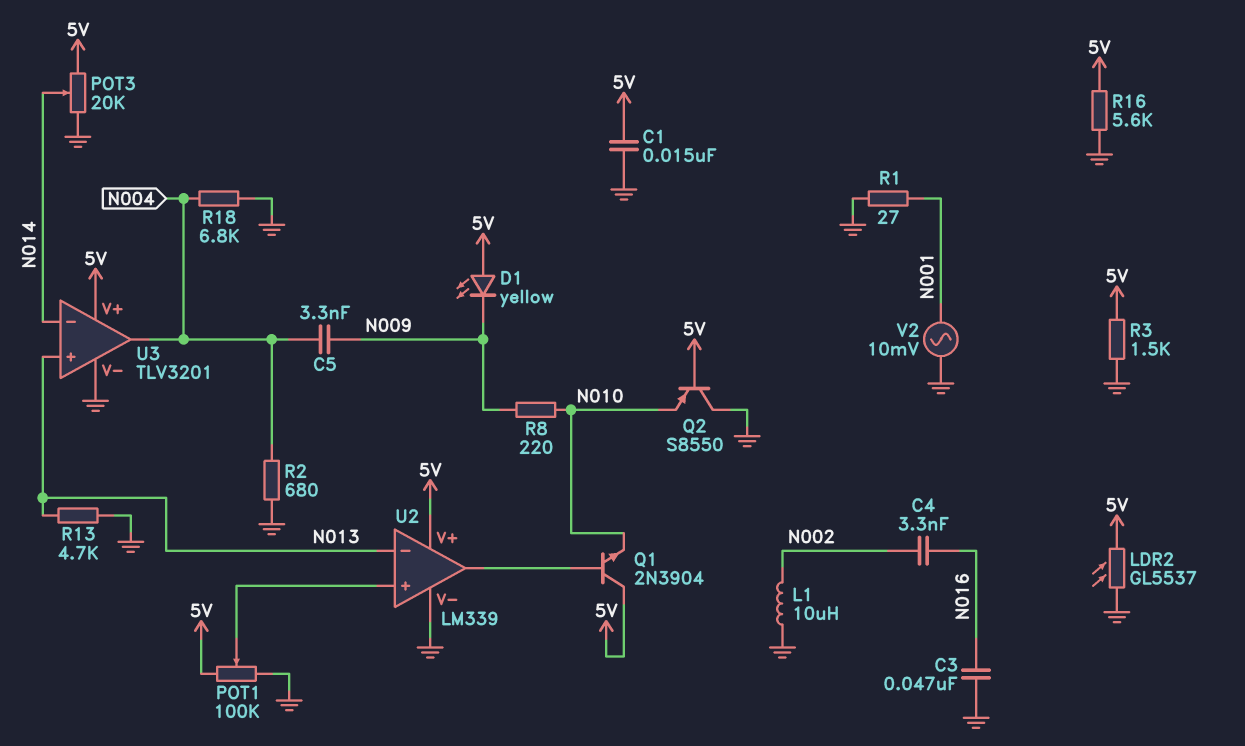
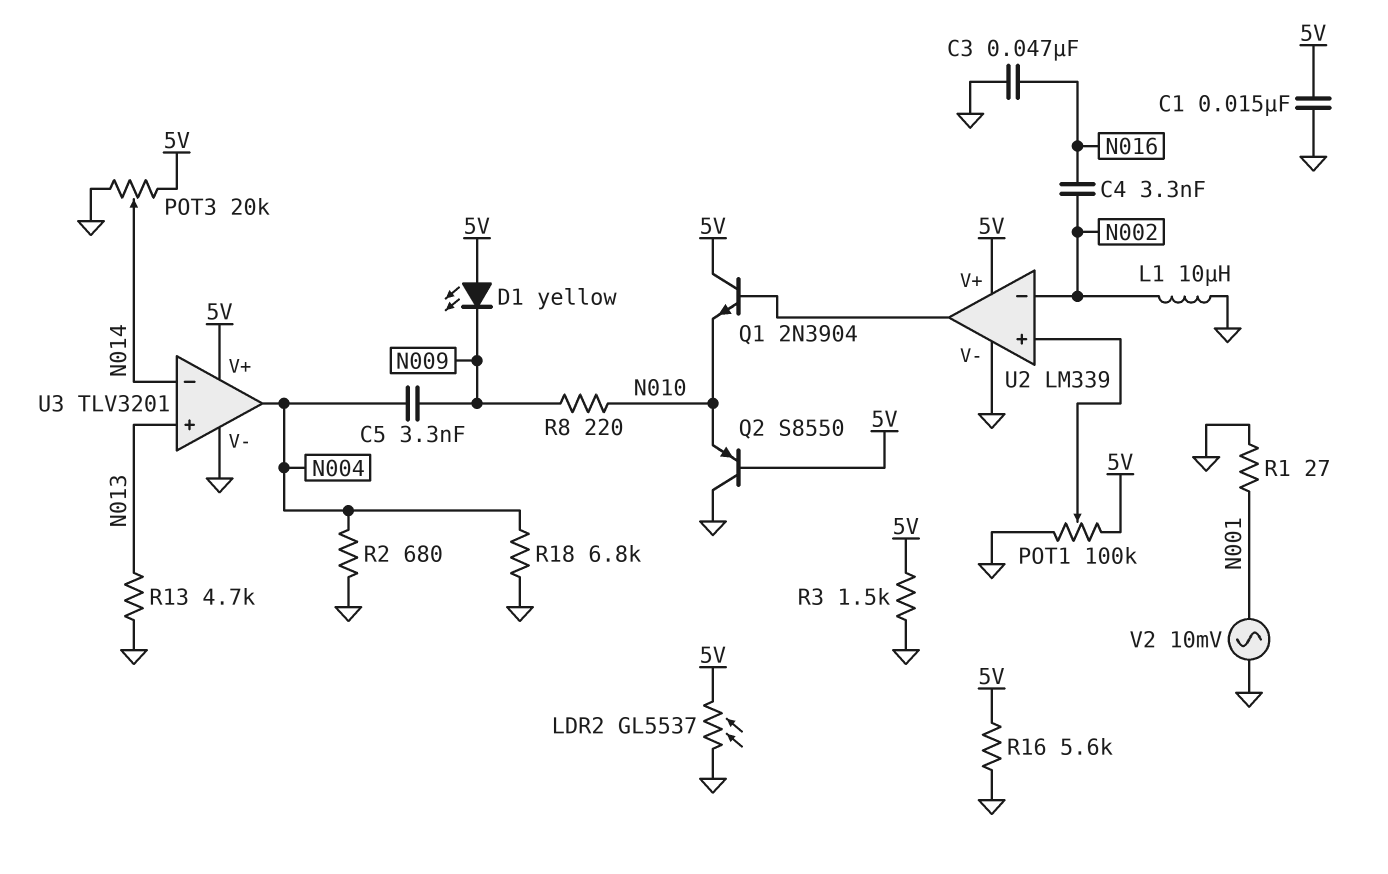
U2 pin in-: N013 -> N002

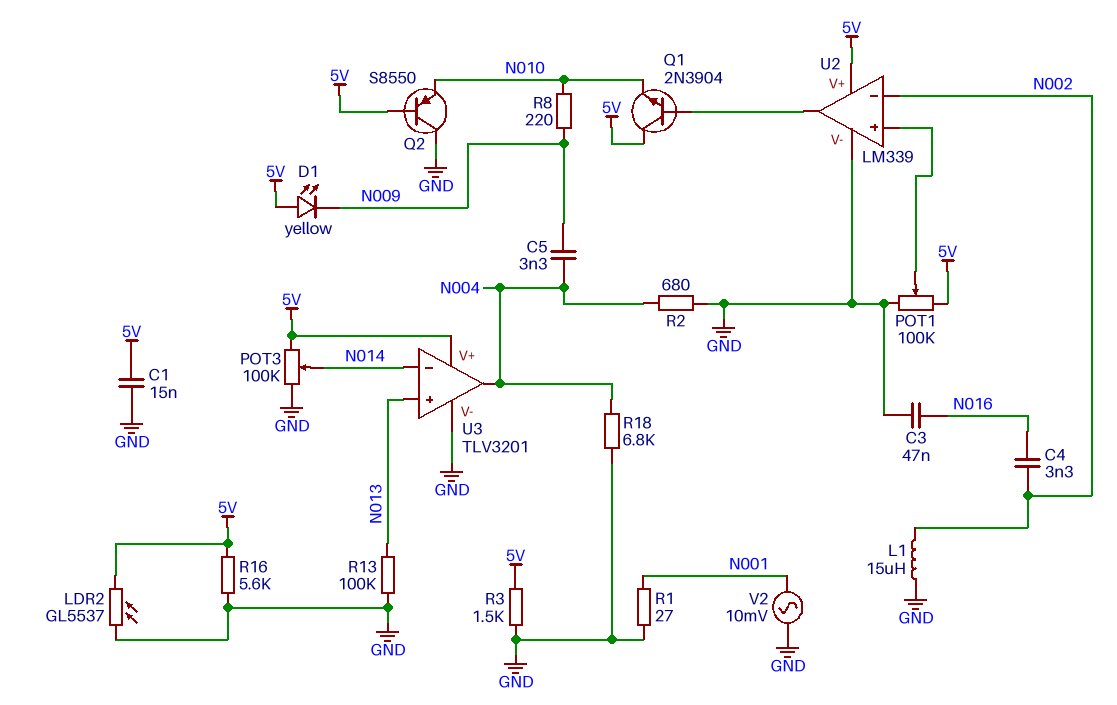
L1: 10uH (GND, N002) -> 15uH (GND, N002)
POT3: 20k (5V, GND, wiper N014) -> 100k (5V, GND, wiper N014)
R13: 4.7k (GND, N013) -> 100k (GND, N013)

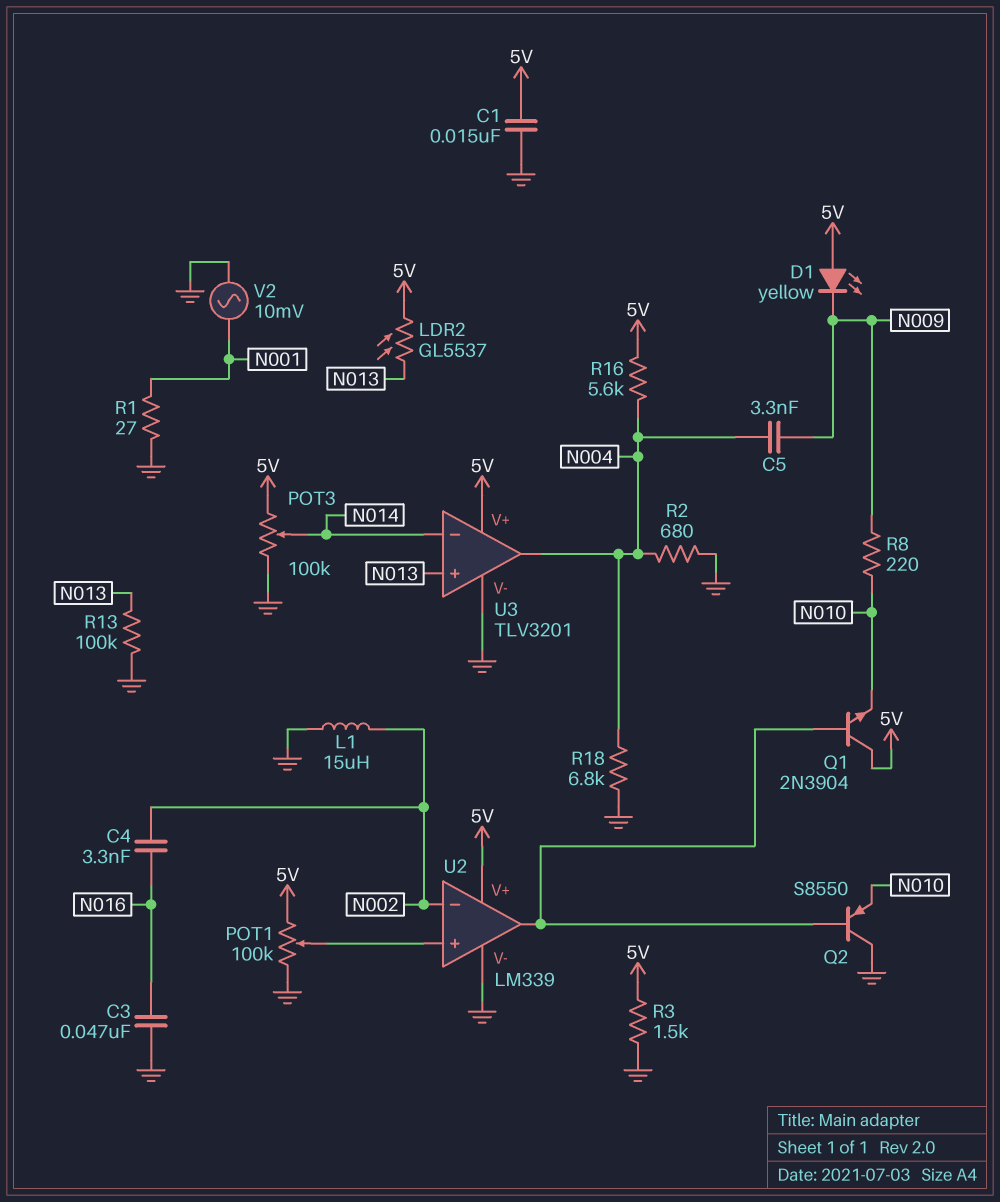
LDR2: GL5537 (5V, GND) -> GL5537 (5V, N013)
Q2: PNP S8550 (B 5V, C GND, E N010) -> PNP S8550 (B U2/out, C GND, E N010)
R16: 5.6k (5V, GND) -> 5.6k (5V, N004)

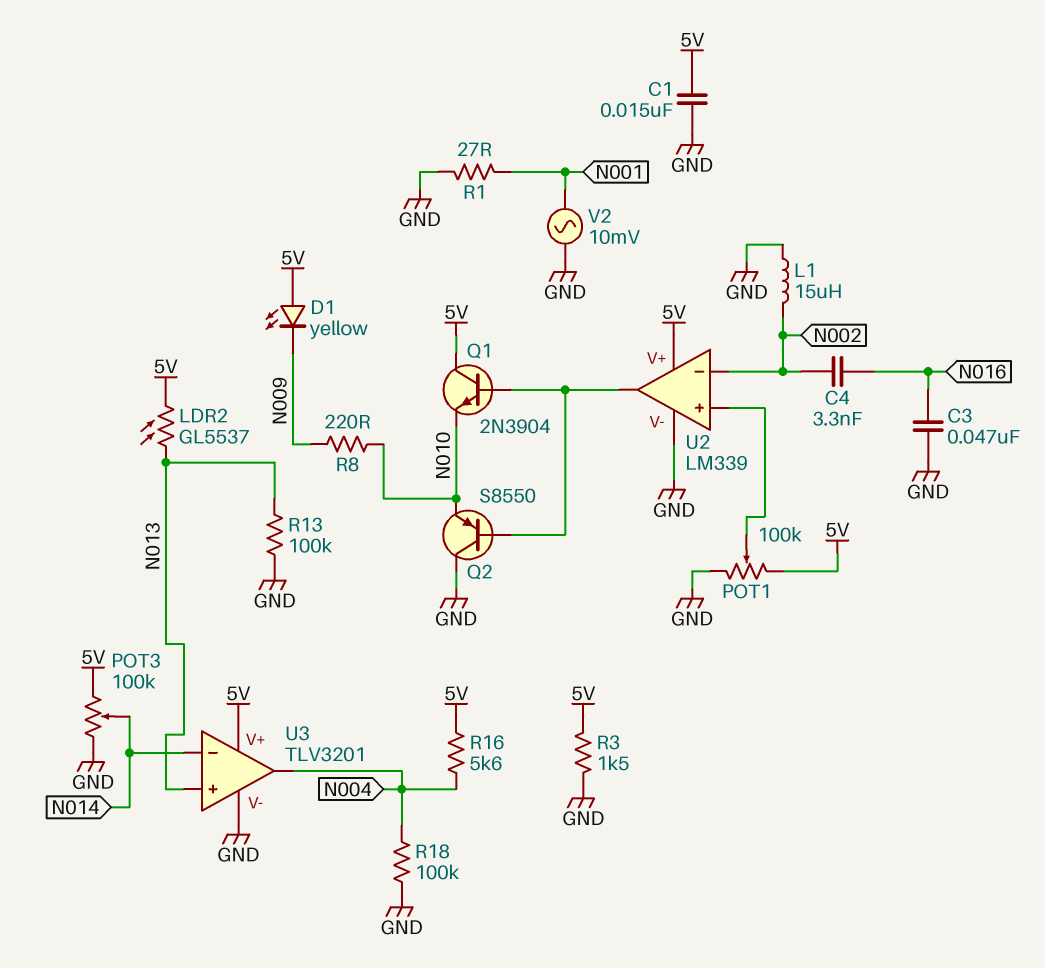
C5: 3.3nF (N004, N009) -> none
R2: 680 (GND, N004) -> none
R18: 6.8k (GND, N004) -> 100k (GND, N004)

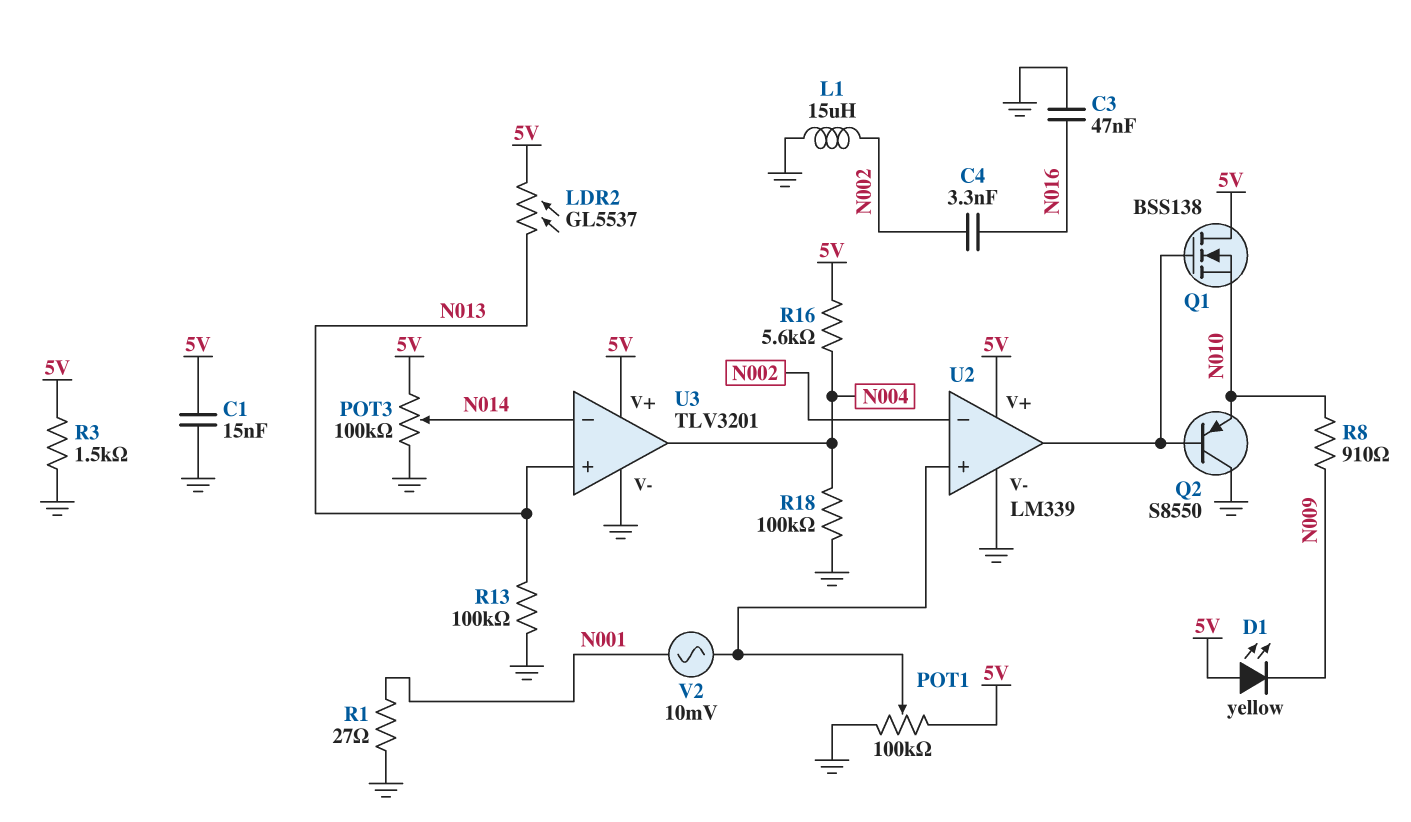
Q1: NPN 2N3904 (B U2/out, C 5V, E N010) -> NMOS BSS138 (G U2/out, D 5V, S N010)
R8: 220 (N009, N010) -> 910 (N009, N010)
V2: AC 10mV (GND, N001) -> AC 10mV (N001, U2/in+)

